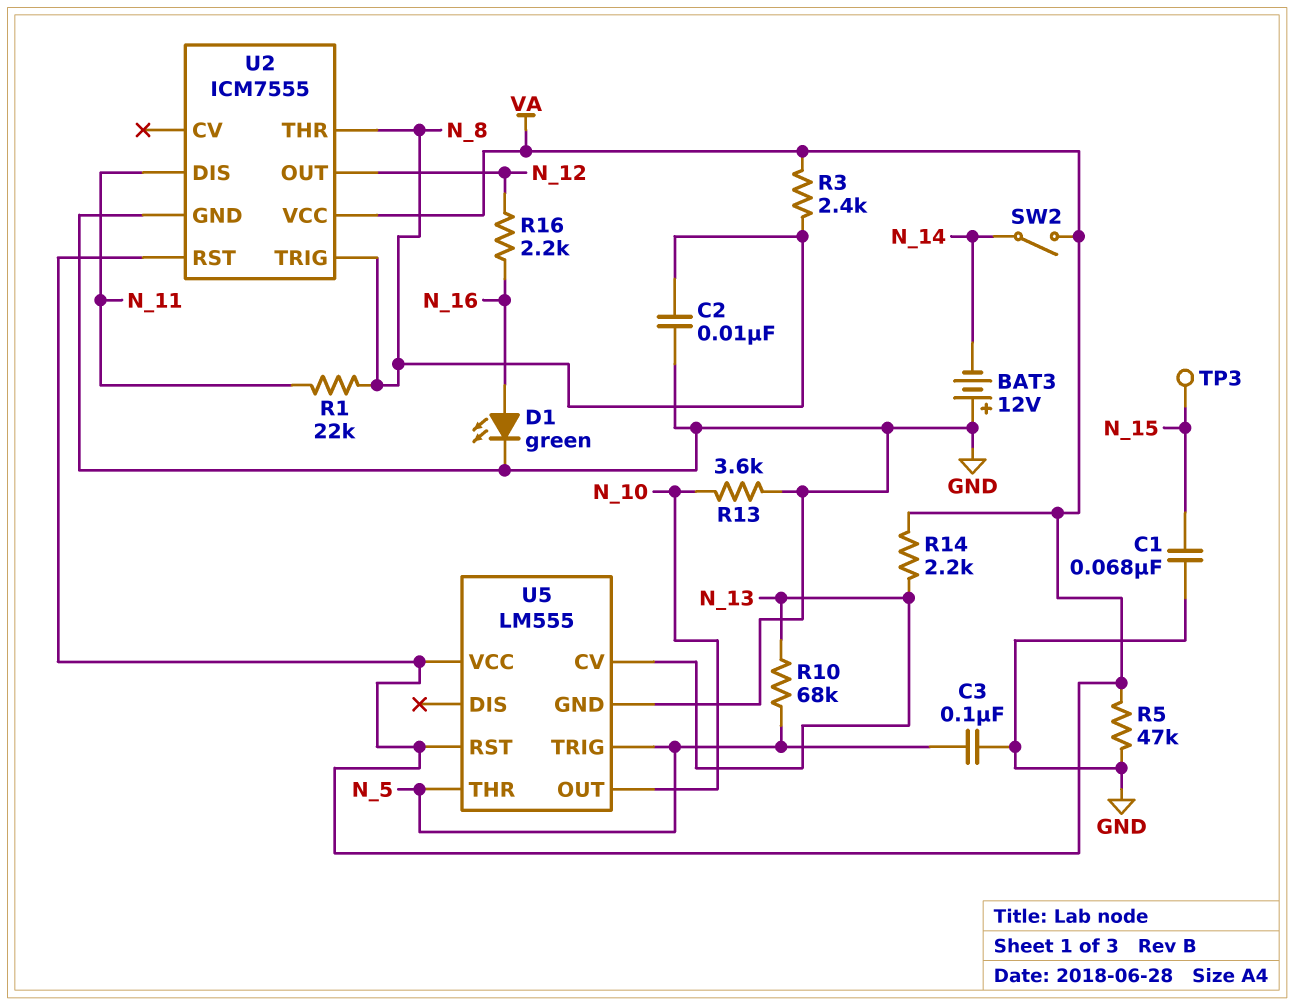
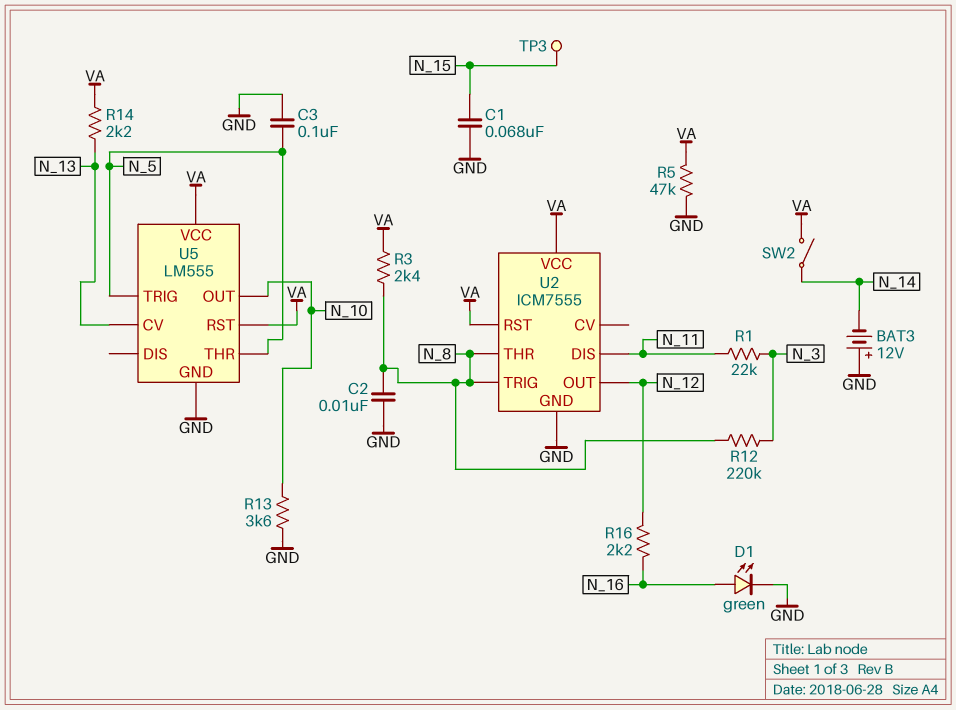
R1: 22k (N_8, N_11) -> 22k (N_3, N_11)
R10: 68k (N_5, N_13) -> none
R12: none -> 220k (N_3, N_8)

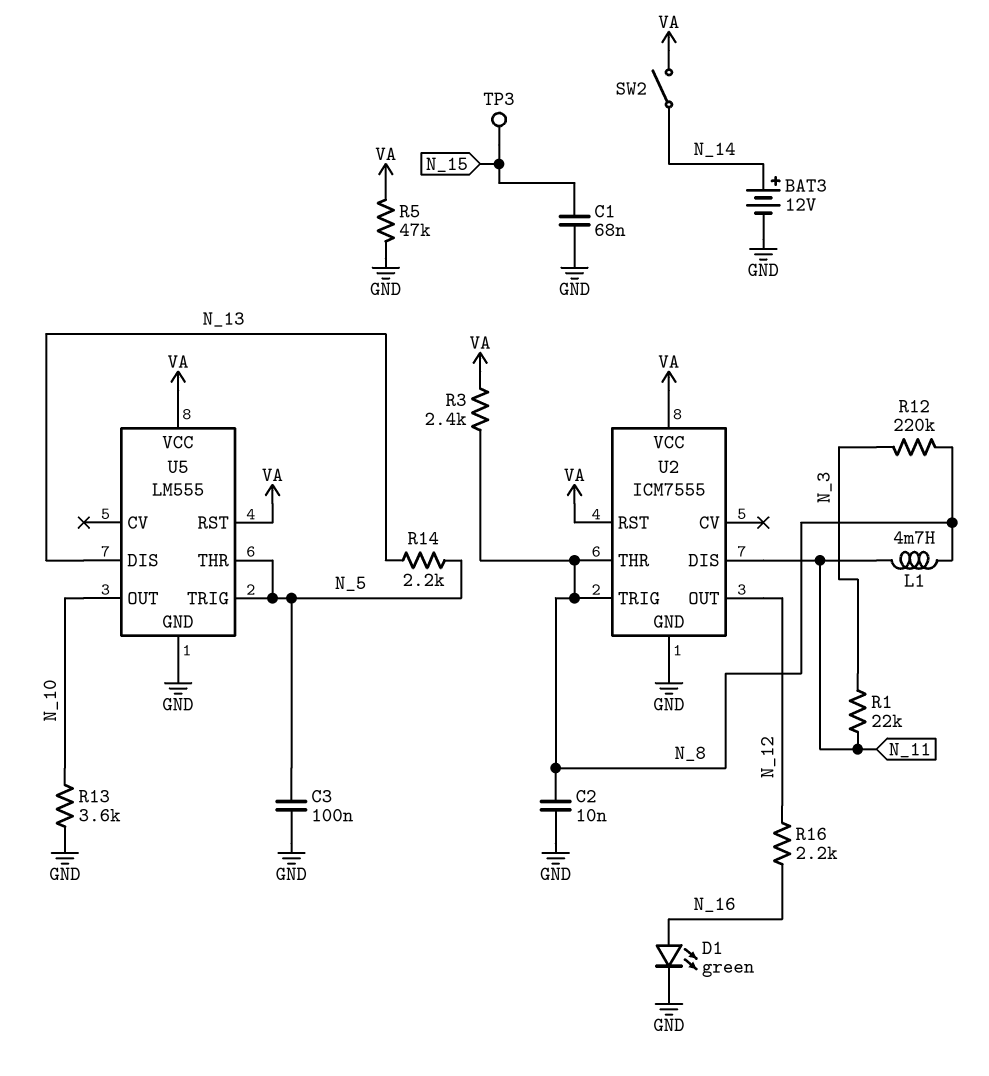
BAT3: 12V (plus GND, minus N_14) -> 12V (plus N_14, minus GND)
L1: none -> 4.7mH (N_8, N_11)
R14: 2.2k (N_13, VA) -> 2.2k (N_5, N_13)
U5 pin CV: N_13 -> none
U5 pin DIS: none -> N_13

